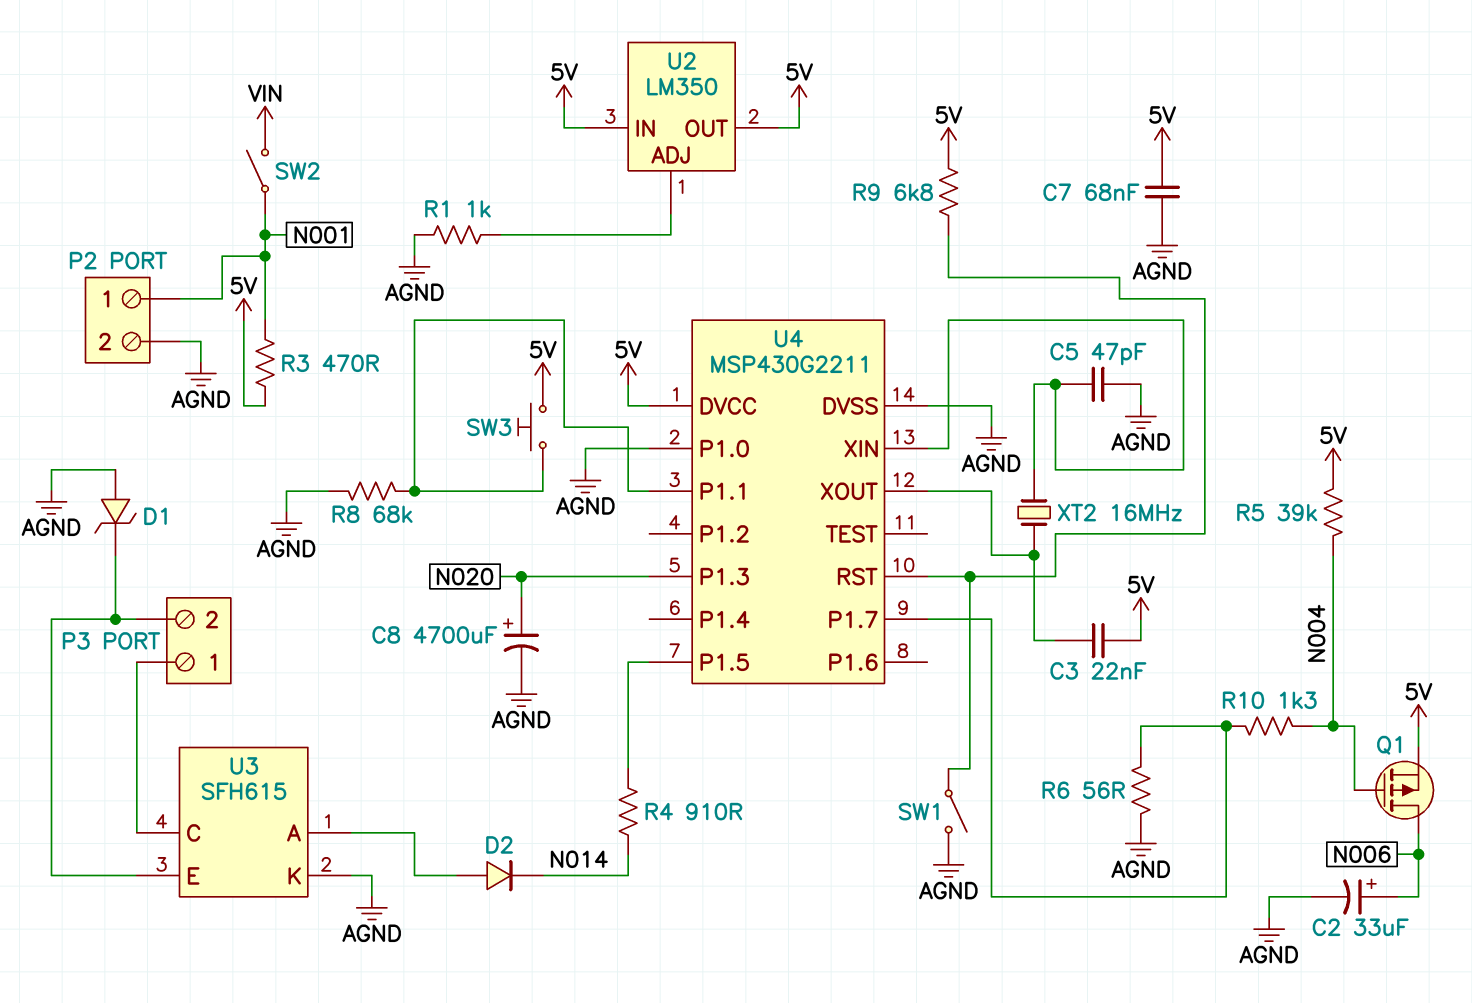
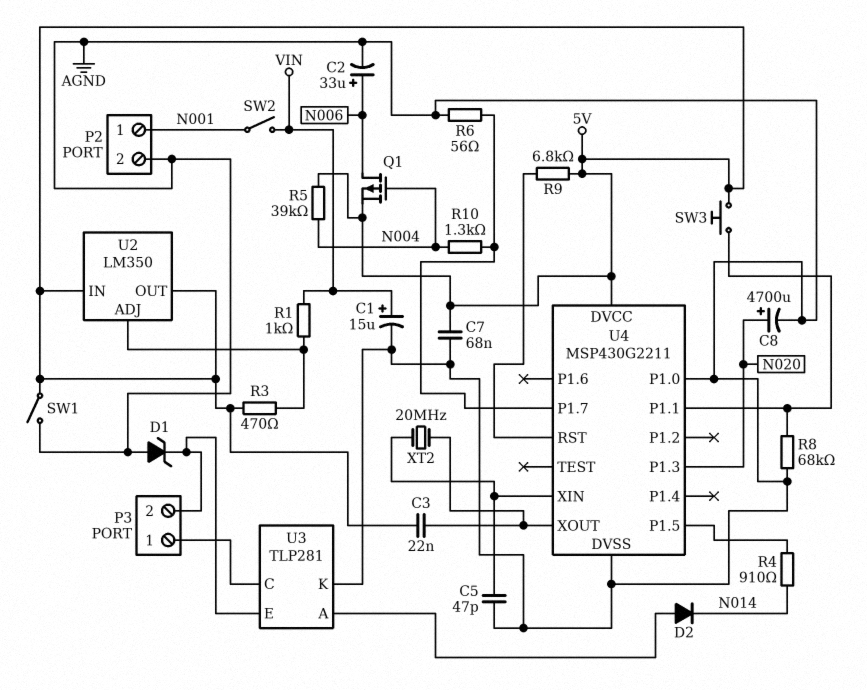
C1: none -> 15uF (plus VIN, minus AGND)
R1: 1k (AGND, U2/ADJ) -> 1k (U2/ADJ, VIN)
R3: 470 (5V, N001) -> 470 (5V, U2/ADJ)
SW1: switch (AGND, U4/RST) -> switch (5V, AGND)
U3: SFH615 -> TLP281
XT2: 16MHz (U4/XIN, U4/XOUT) -> 20MHz (U4/XIN, U4/XOUT)

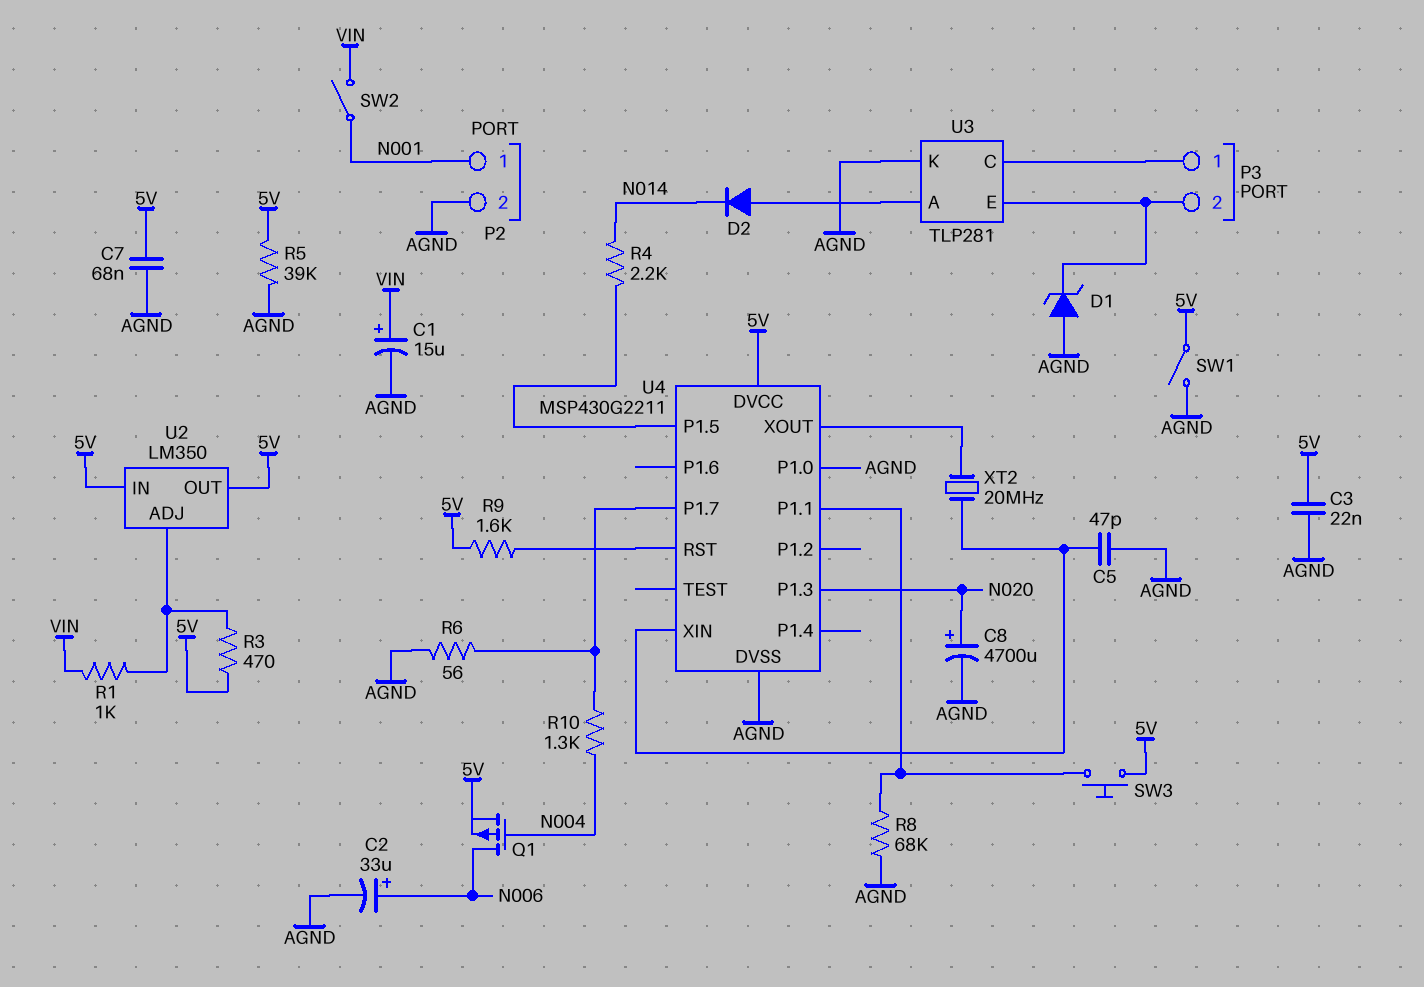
C3: 22nF (5V, U4/XOUT) -> 22nF (5V, AGND)
R4: 910 (N014, U4/P1.5) -> 2.2k (N014, U4/P1.5)
R5: 39k (5V, N004) -> 39k (5V, AGND)
R9: 6.8k (5V, U4/RST) -> 1.6k (5V, U4/RST)

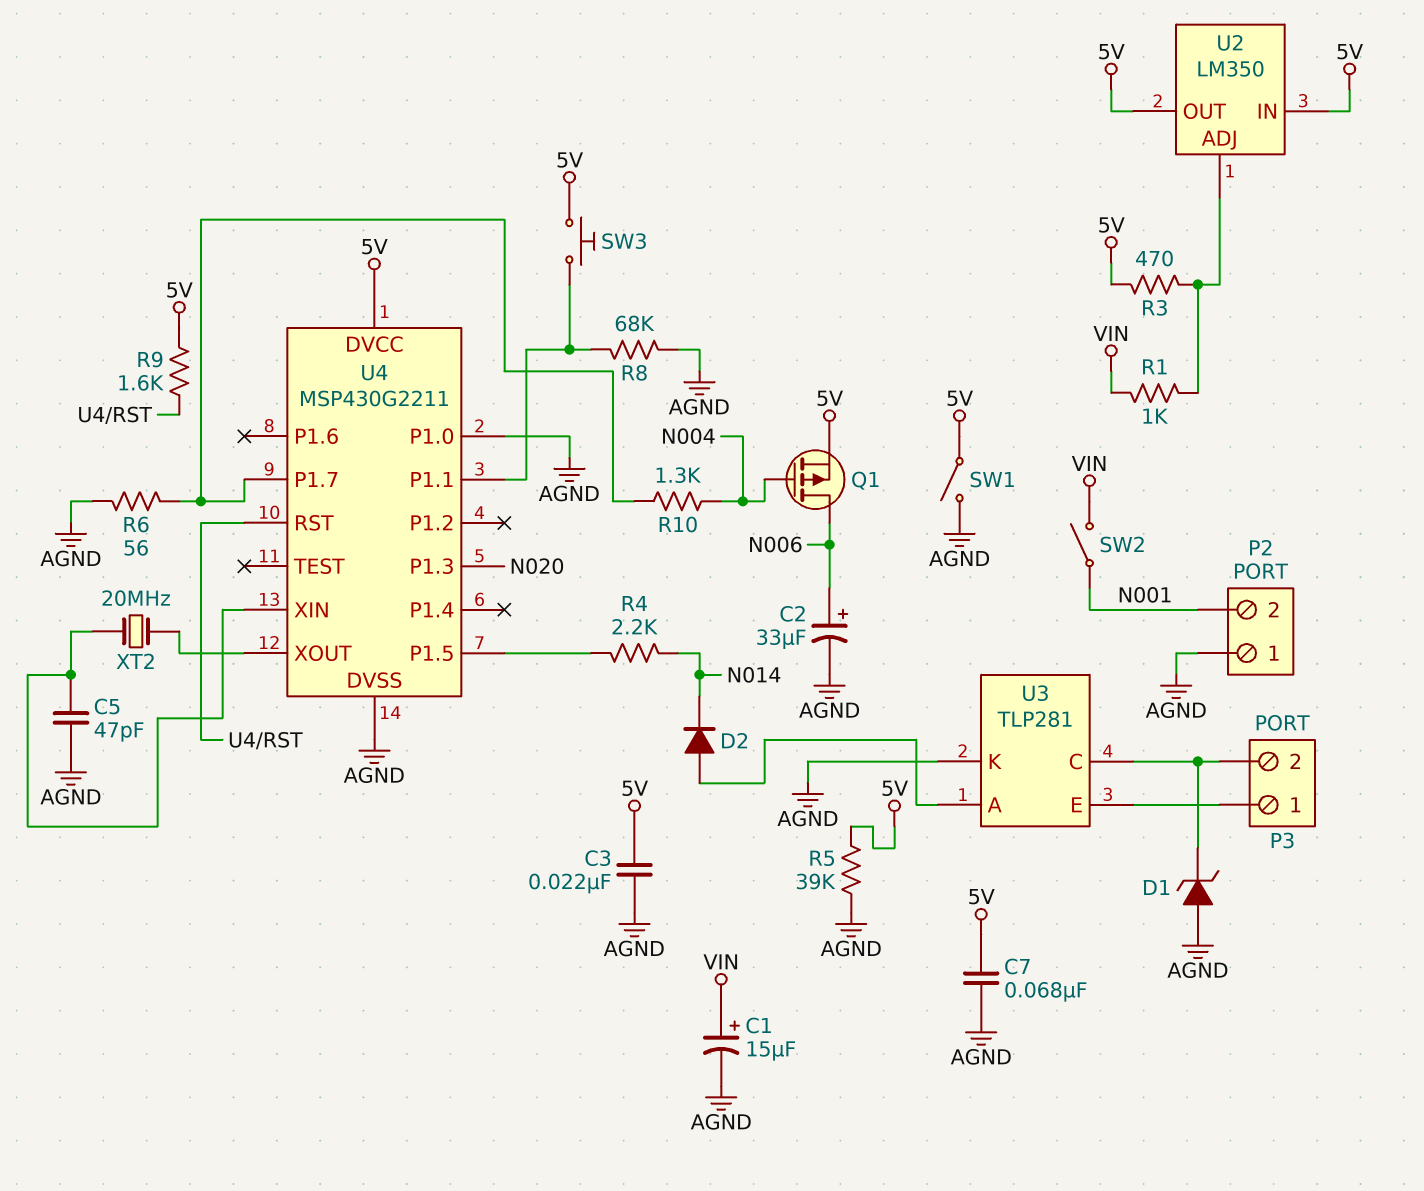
C8: 4700uF (plus N020, minus AGND) -> none
P2 pin 1: N001 -> AGND
P2 pin 2: AGND -> N001
U3 pin C: P3/1 -> P3/2
U3 pin E: P3/2 -> P3/1

